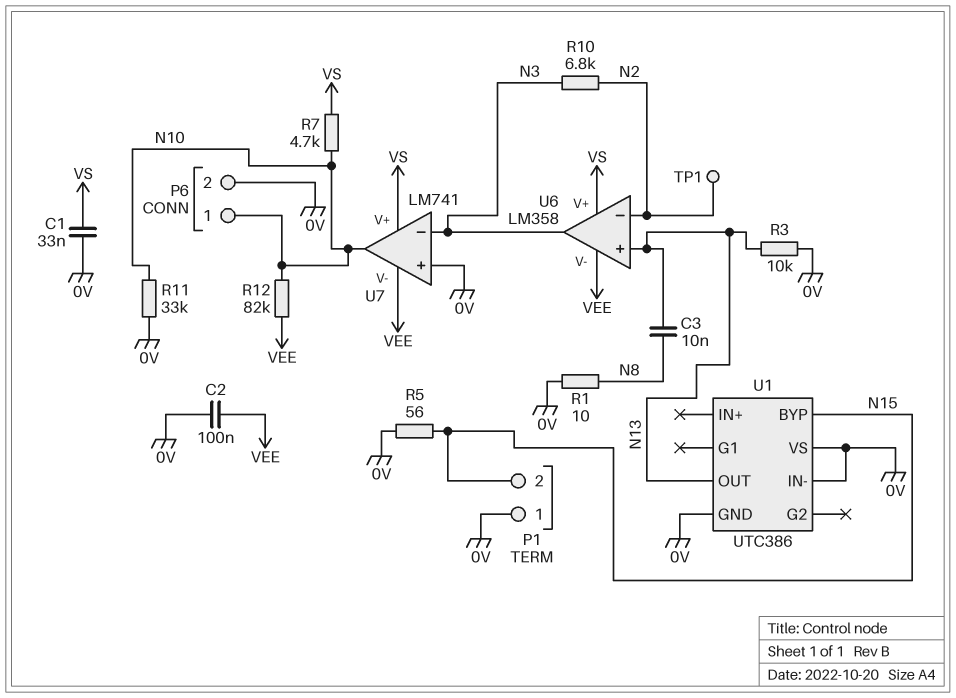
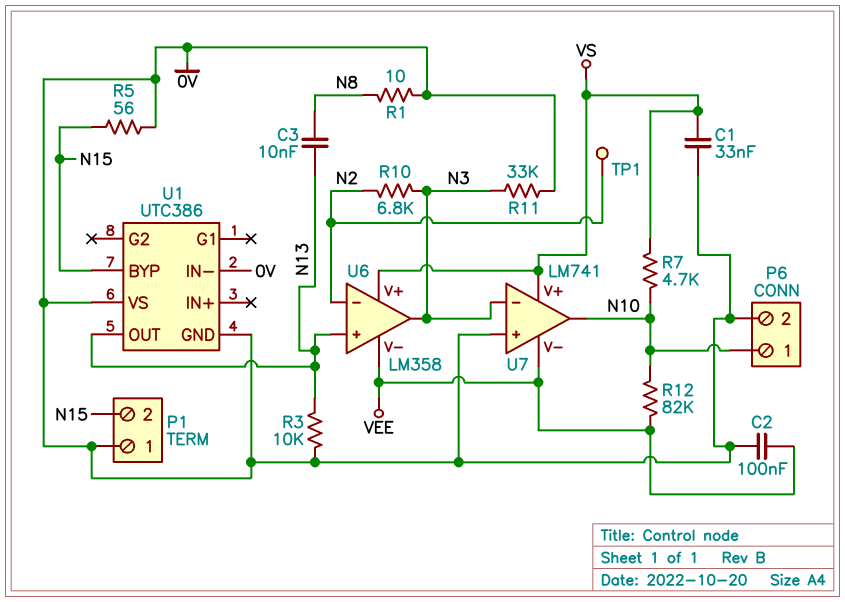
R11: 33k (0V, N10) -> 33k (0V, N3)

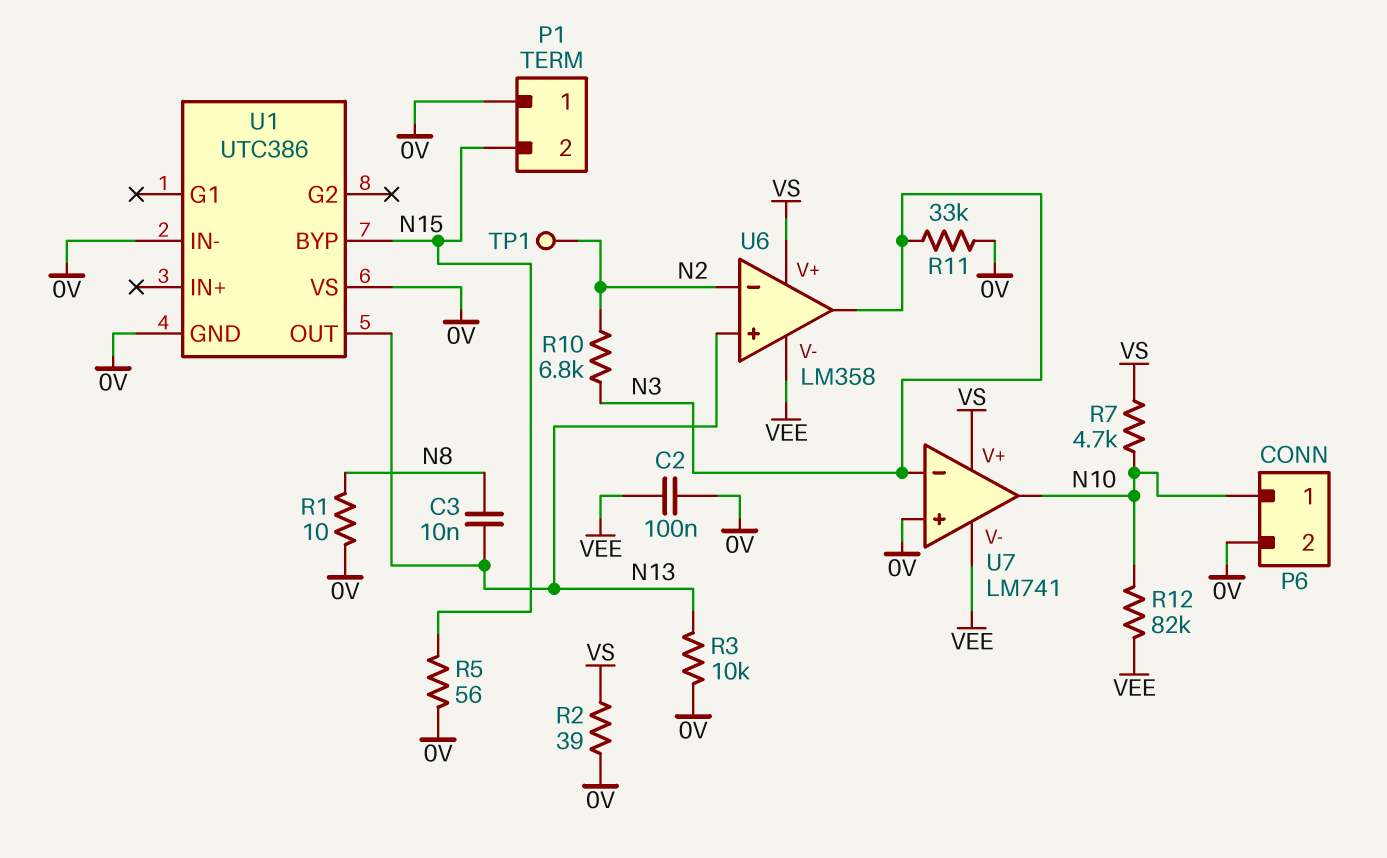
C1: 33nF (0V, VS) -> none
R2: none -> 39 (0V, VS)

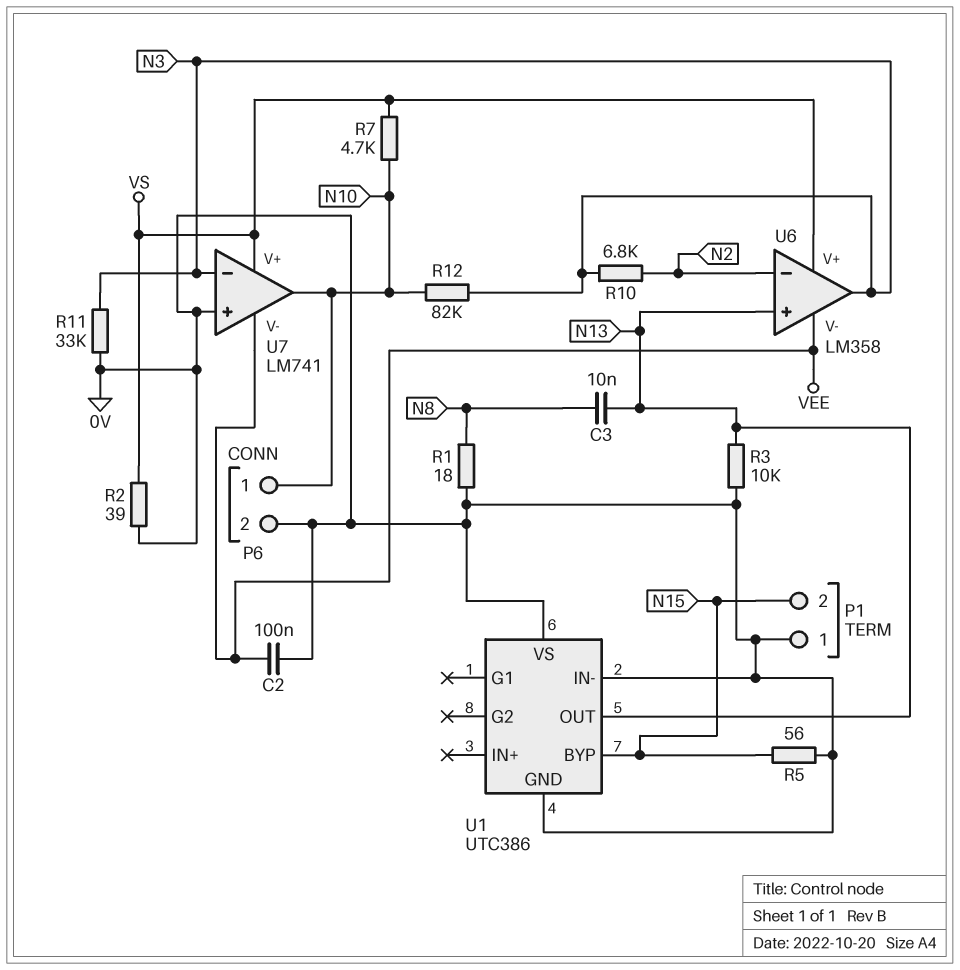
R1: 10 (0V, N8) -> 18 (0V, N8)
R12: 82k (N10, VEE) -> 82k (N3, N10)
TP1: test point (N2) -> none

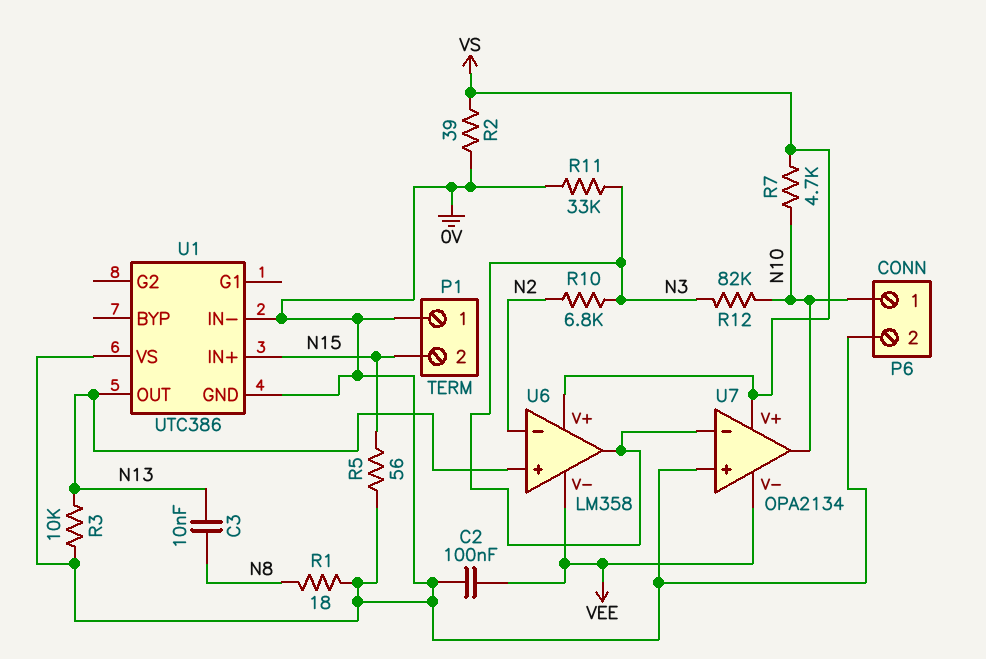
U1 pin BYP: N15 -> none
U1 pin IN+: none -> N15
U7: LM741 -> OPA2134

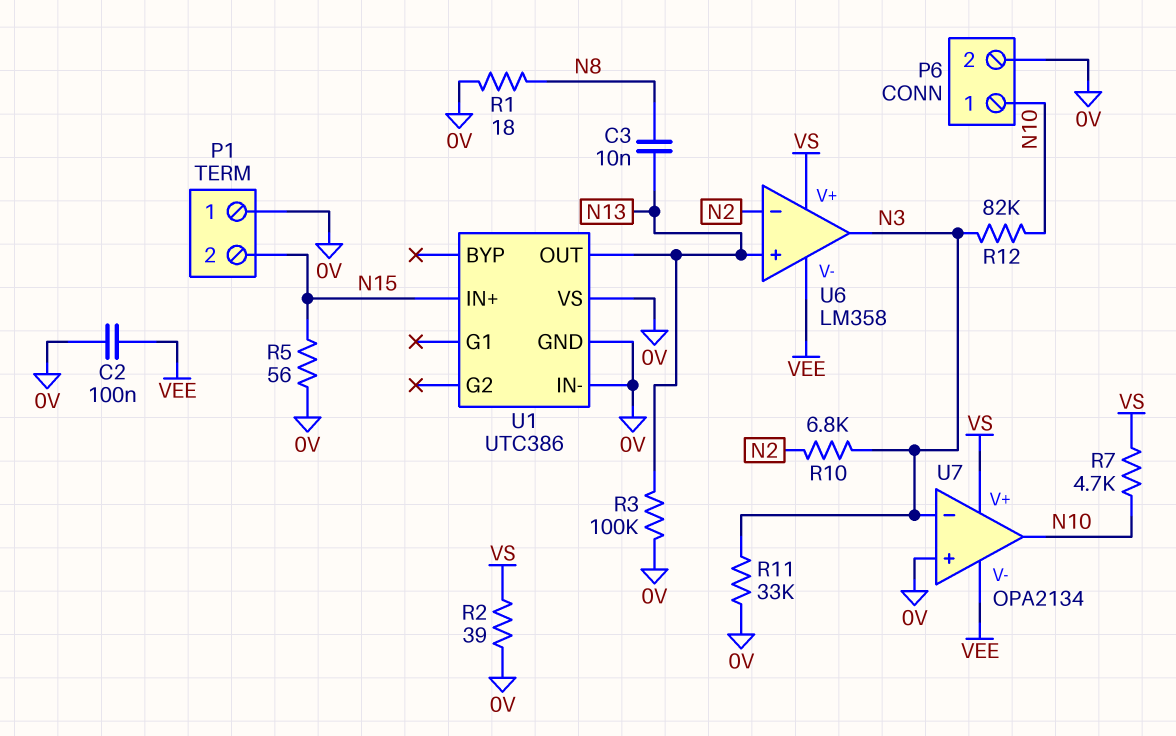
R3: 10k (0V, N13) -> 100k (0V, N13)

